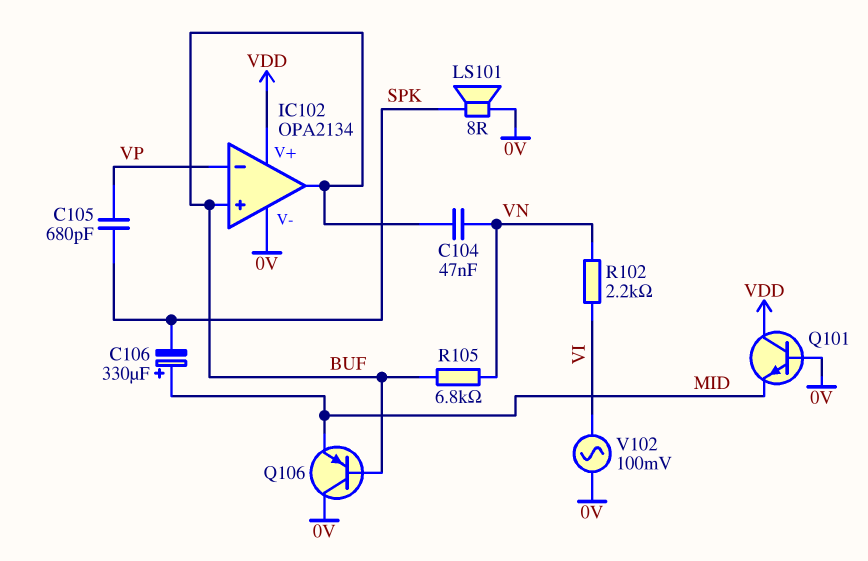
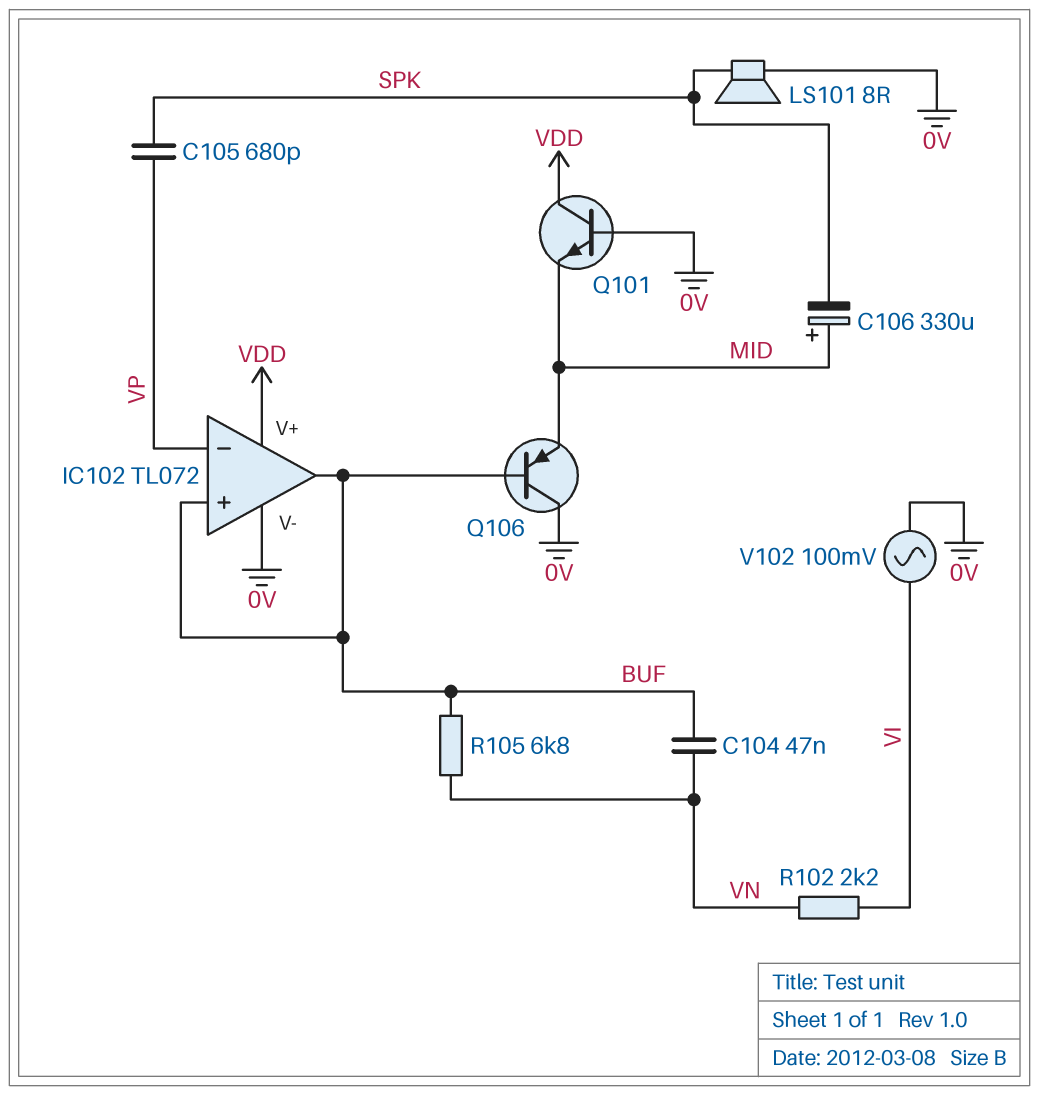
IC102: OPA2134 -> TL072

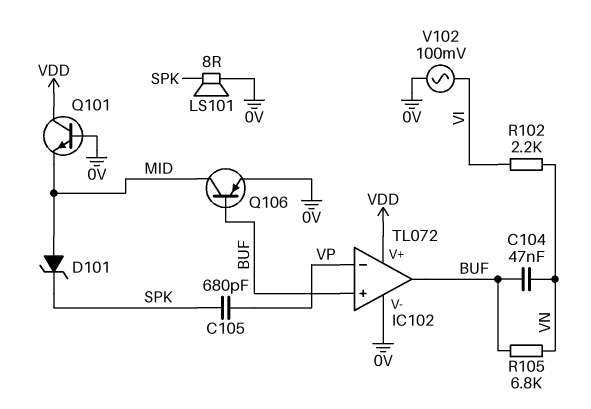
C106: 330uF (plus MID, minus SPK) -> none
D101: none -> zener (A MID, K SPK)
Q106: PNP (B BUF, C 0V, E MID) -> PNP (B BUF, C MID, E 0V)

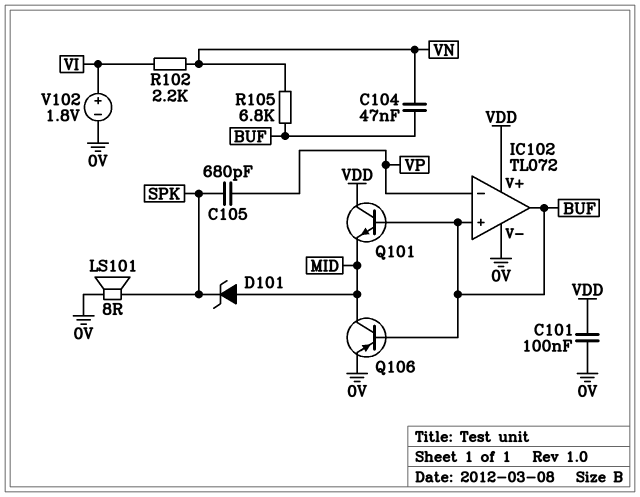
C101: none -> 100nF (0V, VDD)
Q101: NPN (B 0V, C VDD, E MID) -> NPN (B BUF, C VDD, E MID)
V102: AC 100mV (0V, VI) -> 1.8V (plus VI, minus 0V)

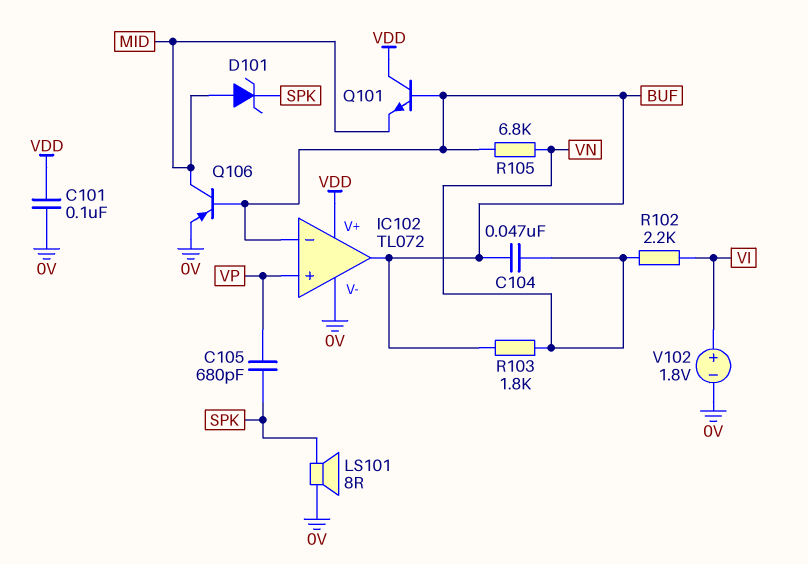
IC102 pin in+: BUF -> VP
IC102 pin in-: VP -> BUF
R103: none -> 1.8k (BUF, VN)

